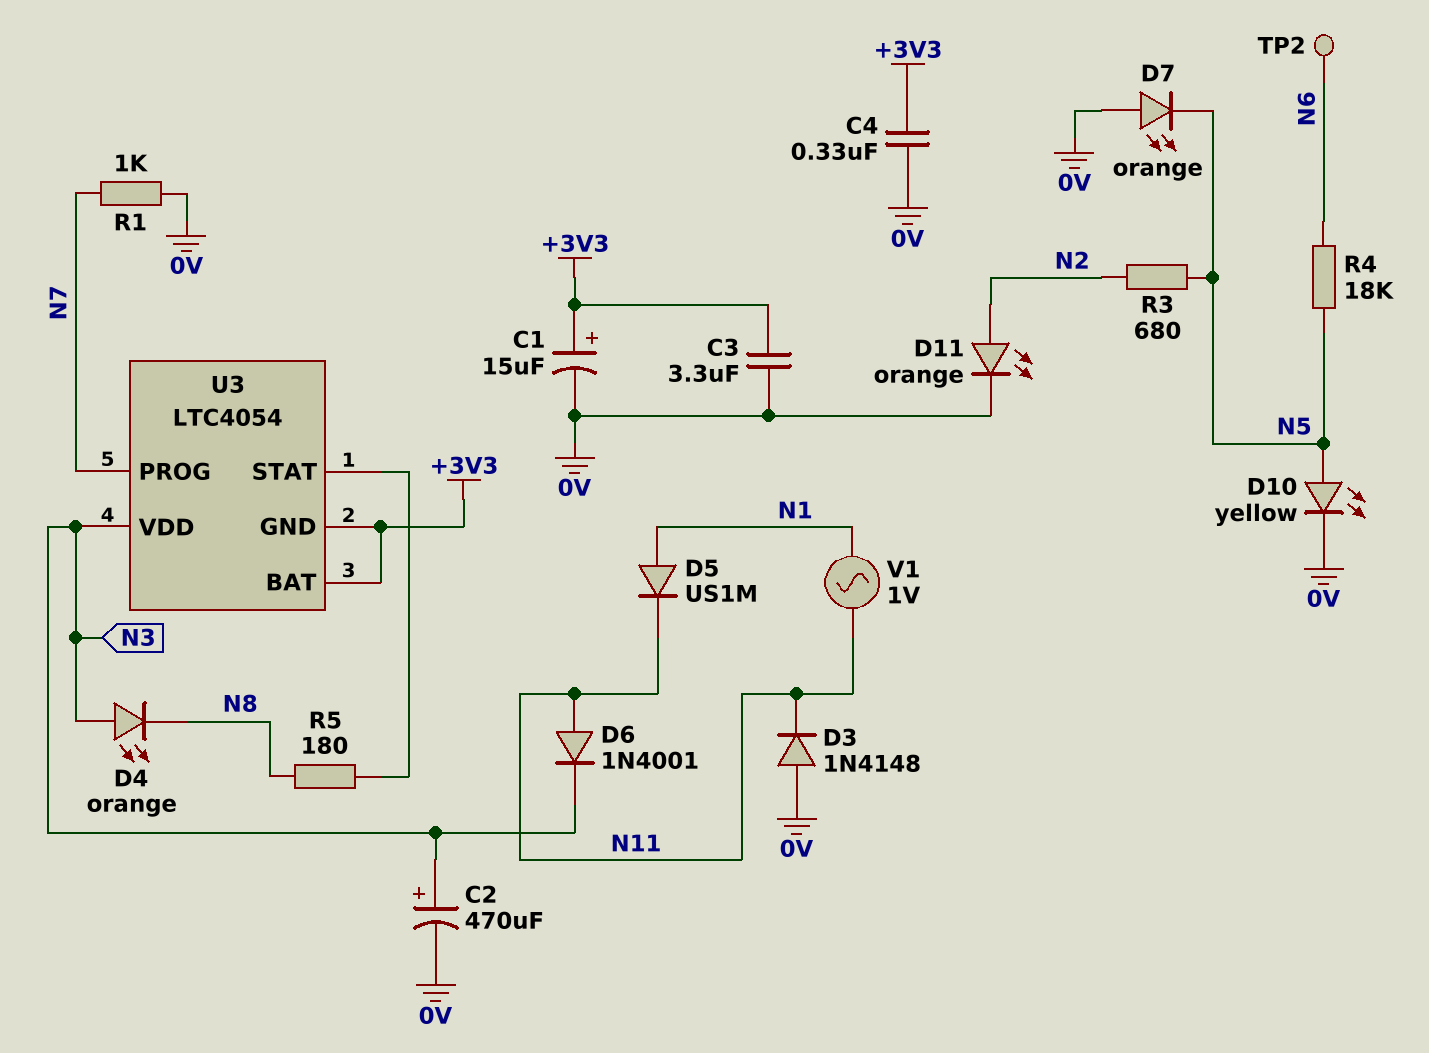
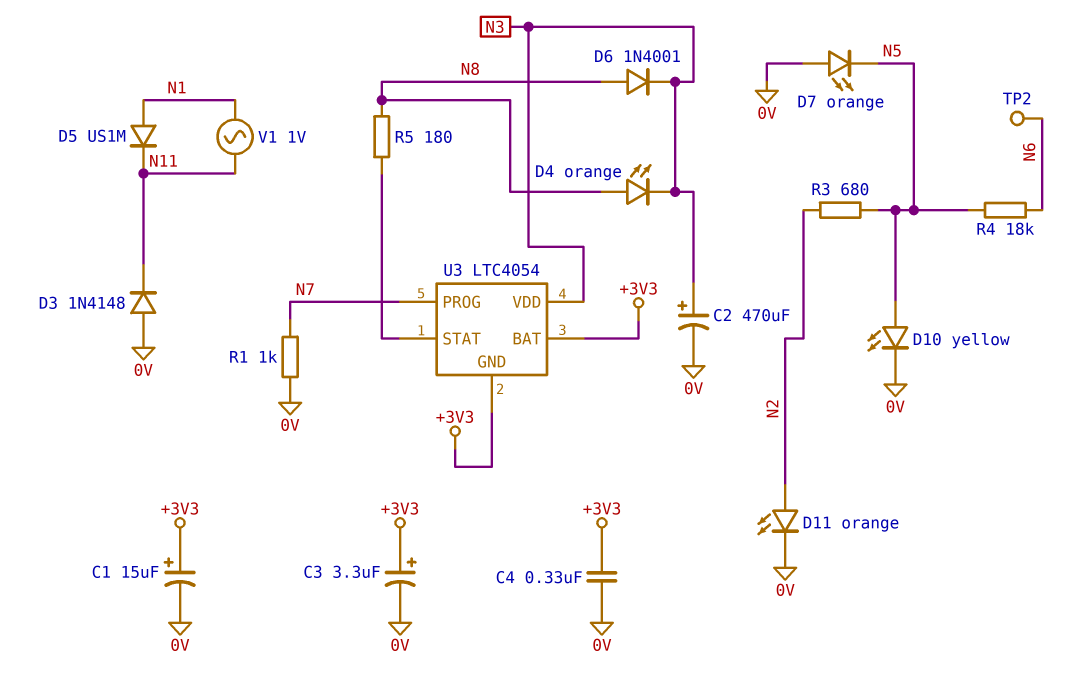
C3: 3.3uF (+3V3, 0V) -> 3.3uF (plus +3V3, minus 0V)
D4: LED orange (A N3, K N8) -> LED orange (A N8, K N3)
D6: diode 1N4001 (A N11, K N3) -> diode 1N4001 (A N8, K N3)

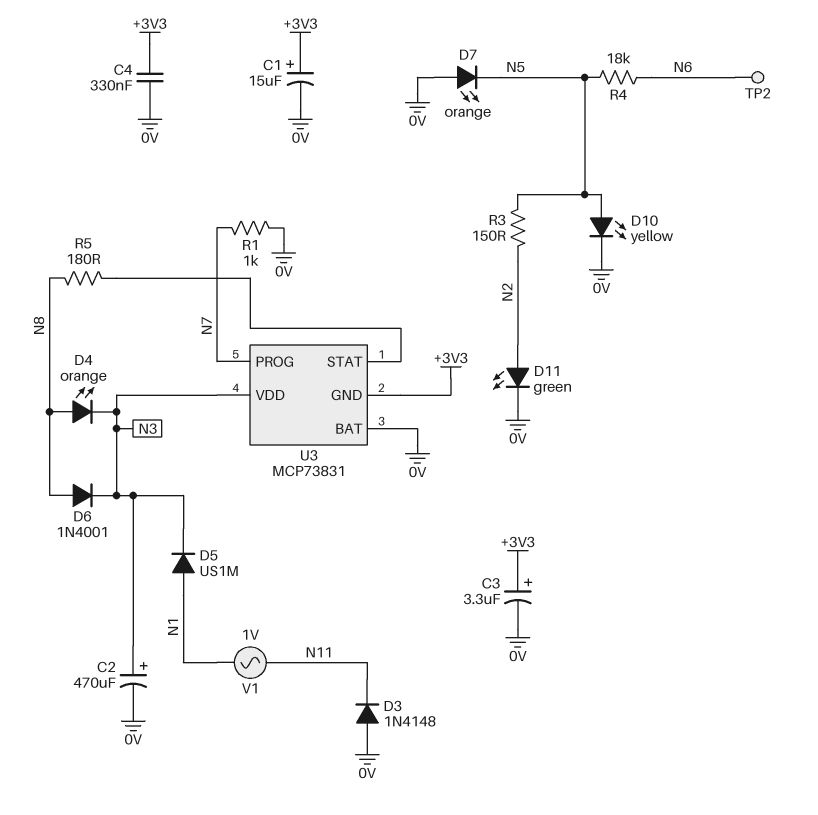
D5: diode US1M (A N1, K N11) -> diode US1M (A N1, K N3)
D11: LED orange (A N2, K 0V) -> LED green (A N2, K 0V)
R3: 680 (N2, N5) -> 150 (N2, N5)
U3: LTC4054 -> MCP73831
U3 pin BAT: +3V3 -> 0V

